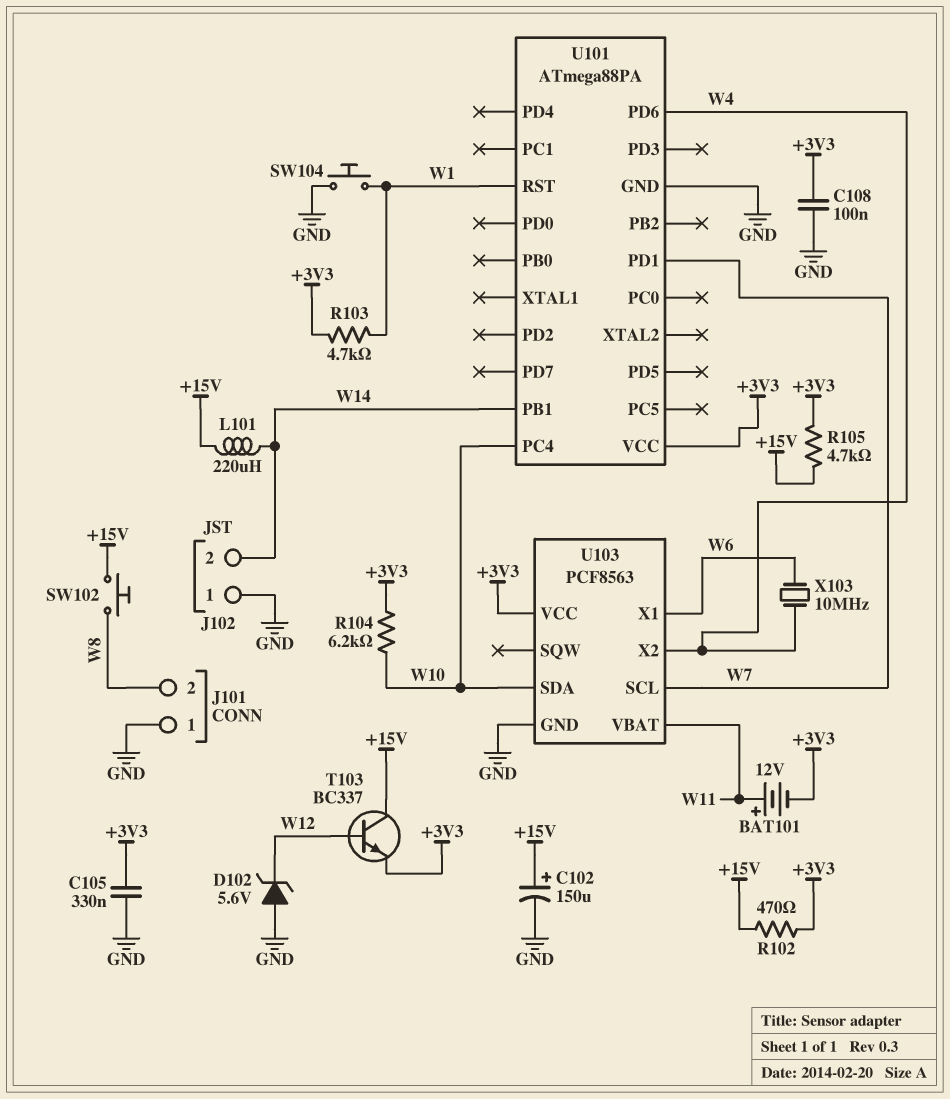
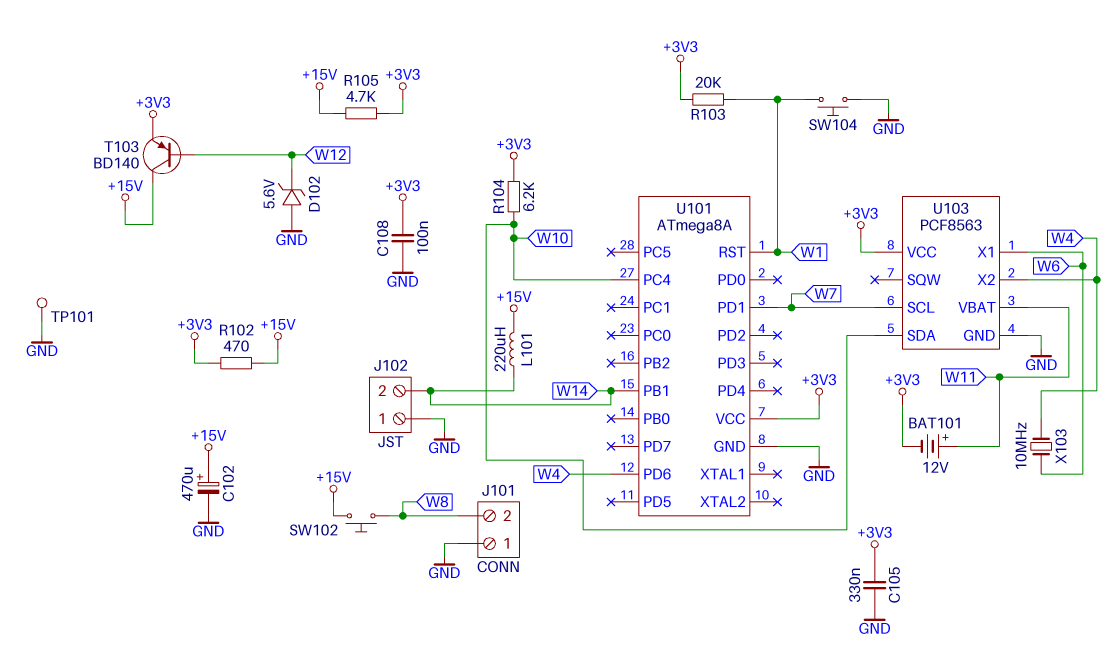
C102: 150uF (plus +15V, minus GND) -> 470uF (plus +15V, minus GND)
R103: 4.7k (+3V3, W1) -> 20k (+3V3, W1)
T103: NPN BC337 (B W12, C +15V, E +3V3) -> PNP BD140 (B W12, C +15V, E +3V3)
TP101: none -> test point (GND)
U101: ATmega88PA -> ATmega8A

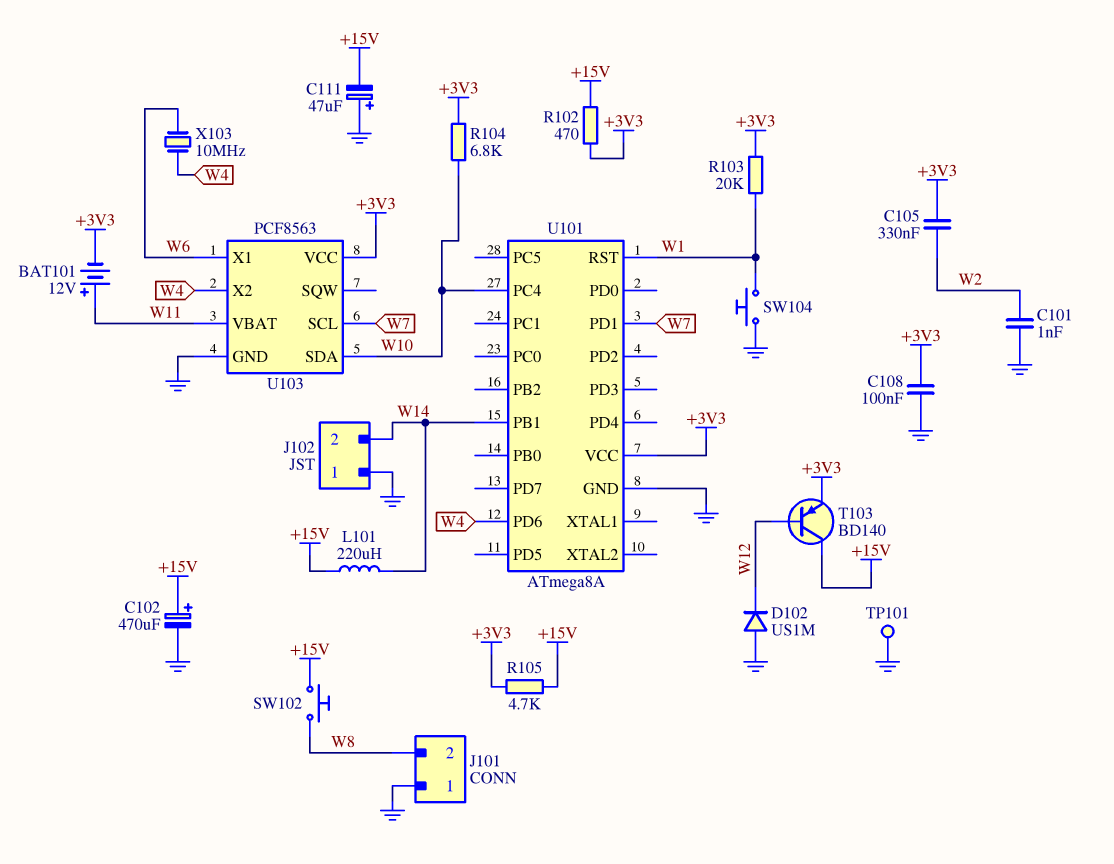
C101: none -> 1nF (GND, W2)
C105: 330nF (+3V3, GND) -> 330nF (+3V3, W2)
C111: none -> 47uF (plus GND, minus +15V)
D102: zener 5.6V (A GND, K W12) -> diode US1M (A GND, K W12)
R104: 6.2k (+3V3, W10) -> 6.8k (+3V3, W10)

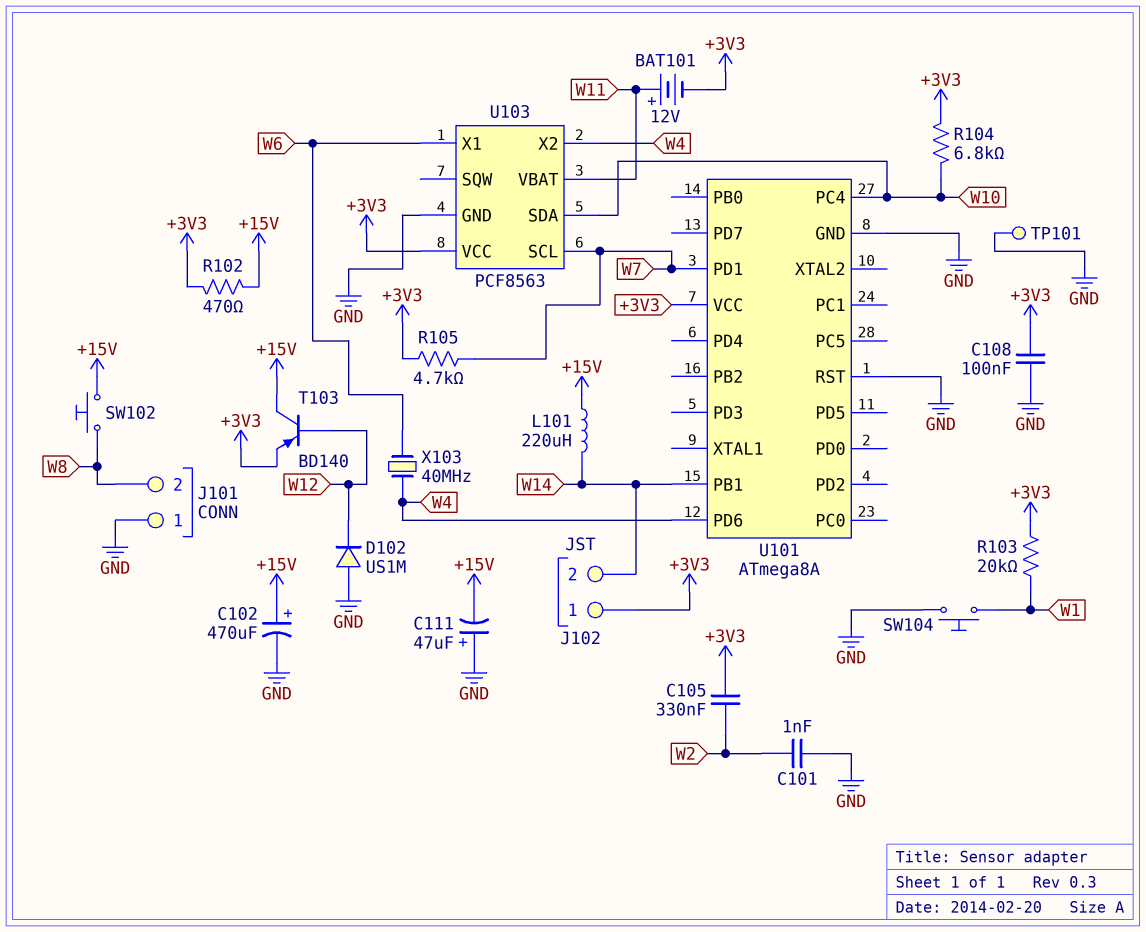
J102 pin 1: GND -> +3V3
R105: 4.7k (+3V3, +15V) -> 4.7k (+3V3, W7)
U101 pin RST: W1 -> GND
X103: 10MHz (W4, W6) -> 40MHz (W4, W6)

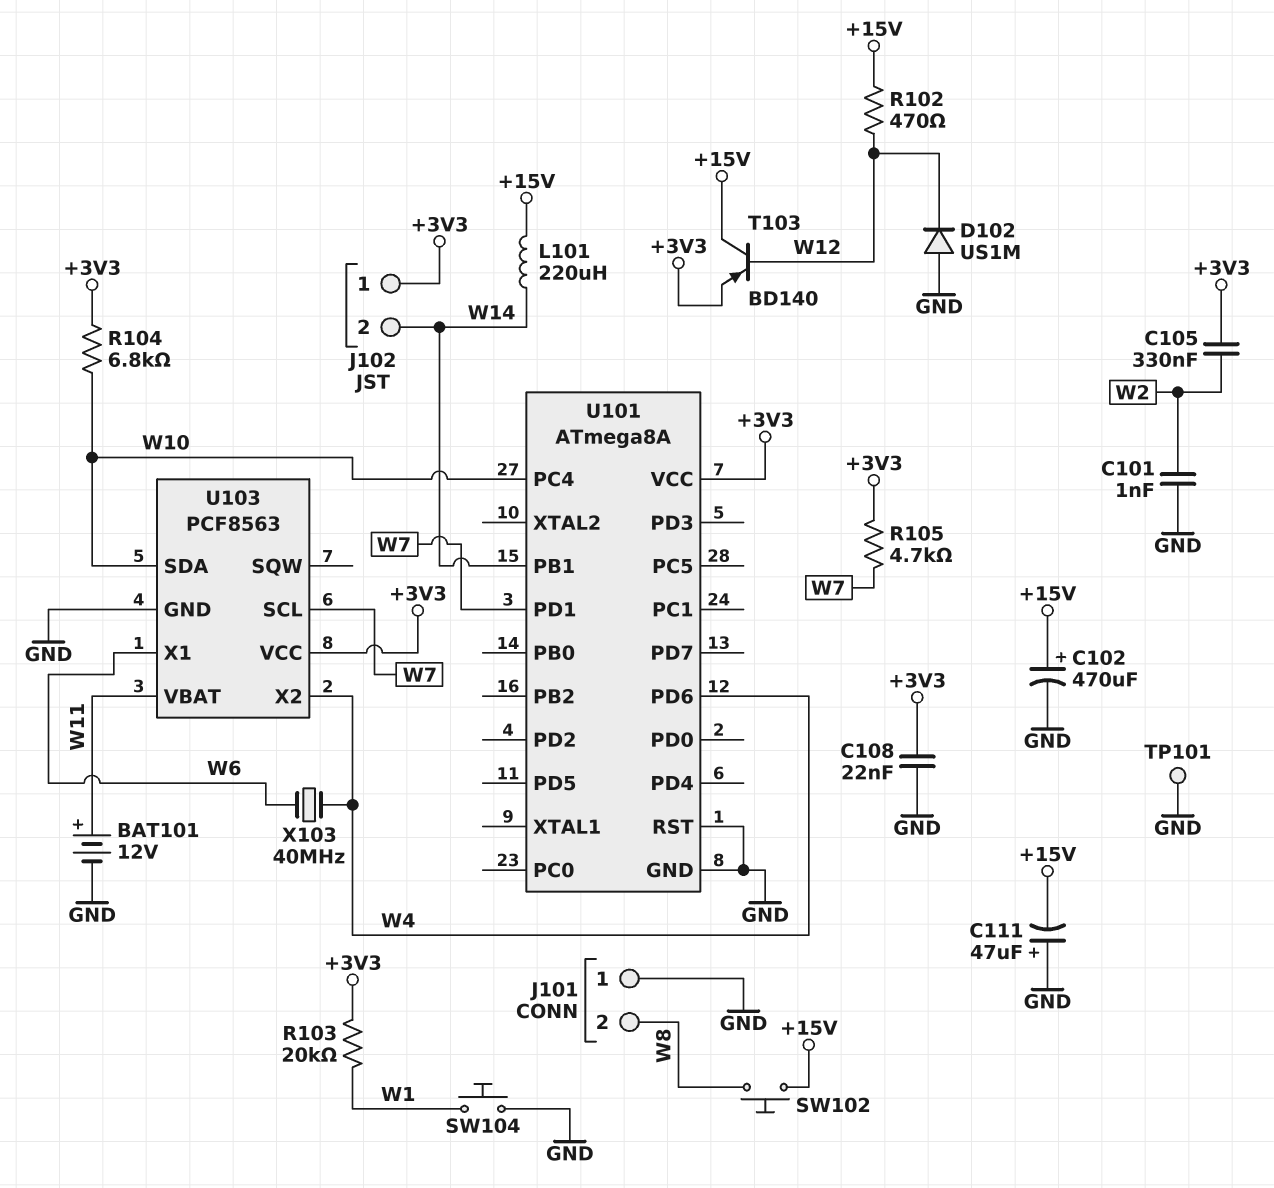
BAT101: 12V (plus W11, minus +3V3) -> 12V (plus W11, minus GND)
C108: 100nF (+3V3, GND) -> 22nF (+3V3, GND)
R102: 470 (+3V3, +15V) -> 470 (+15V, W12)

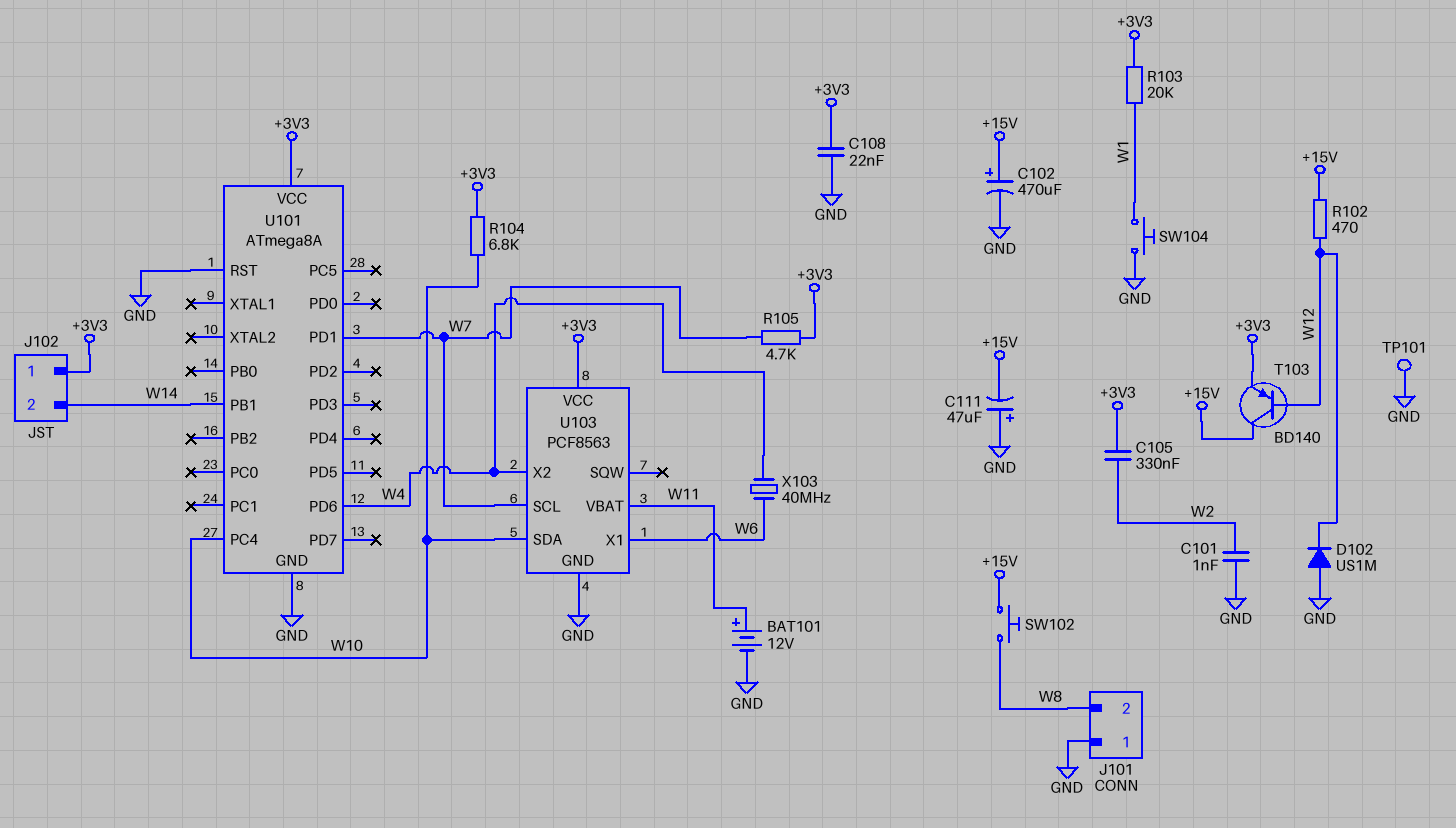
L101: 220uH (+15V, W14) -> none

